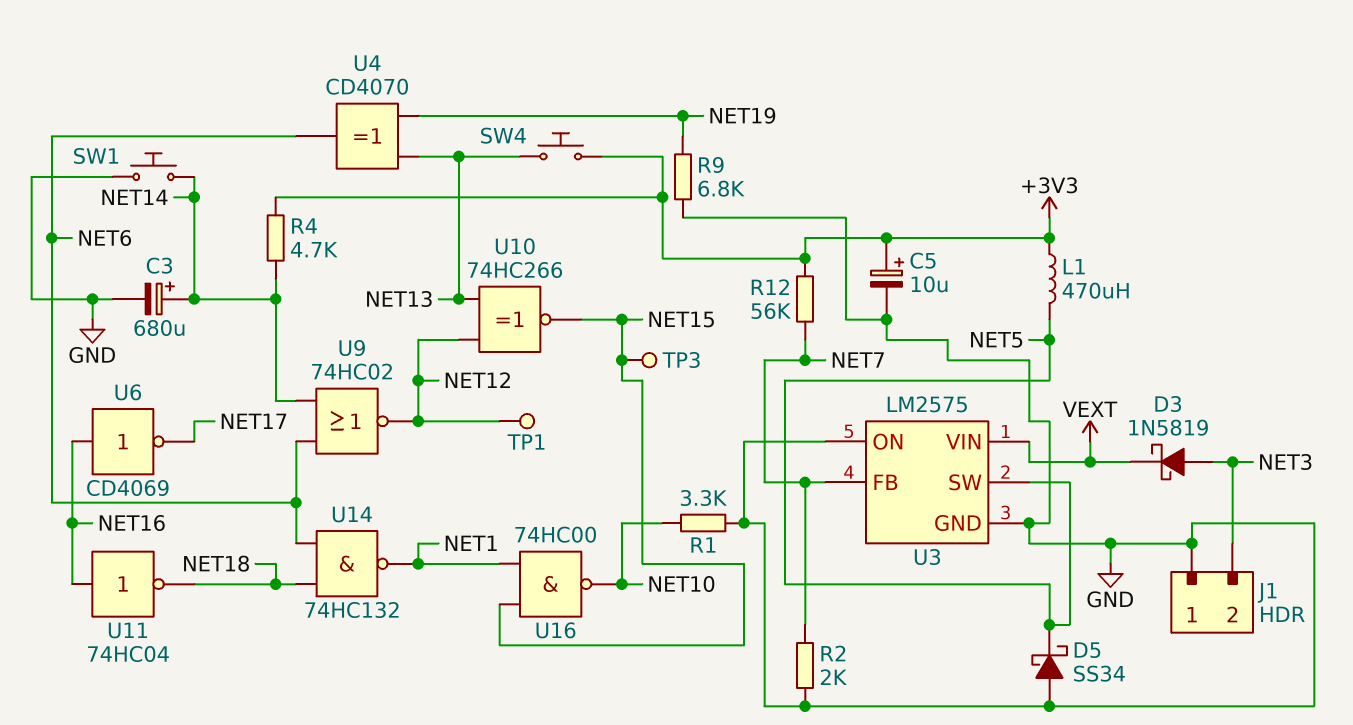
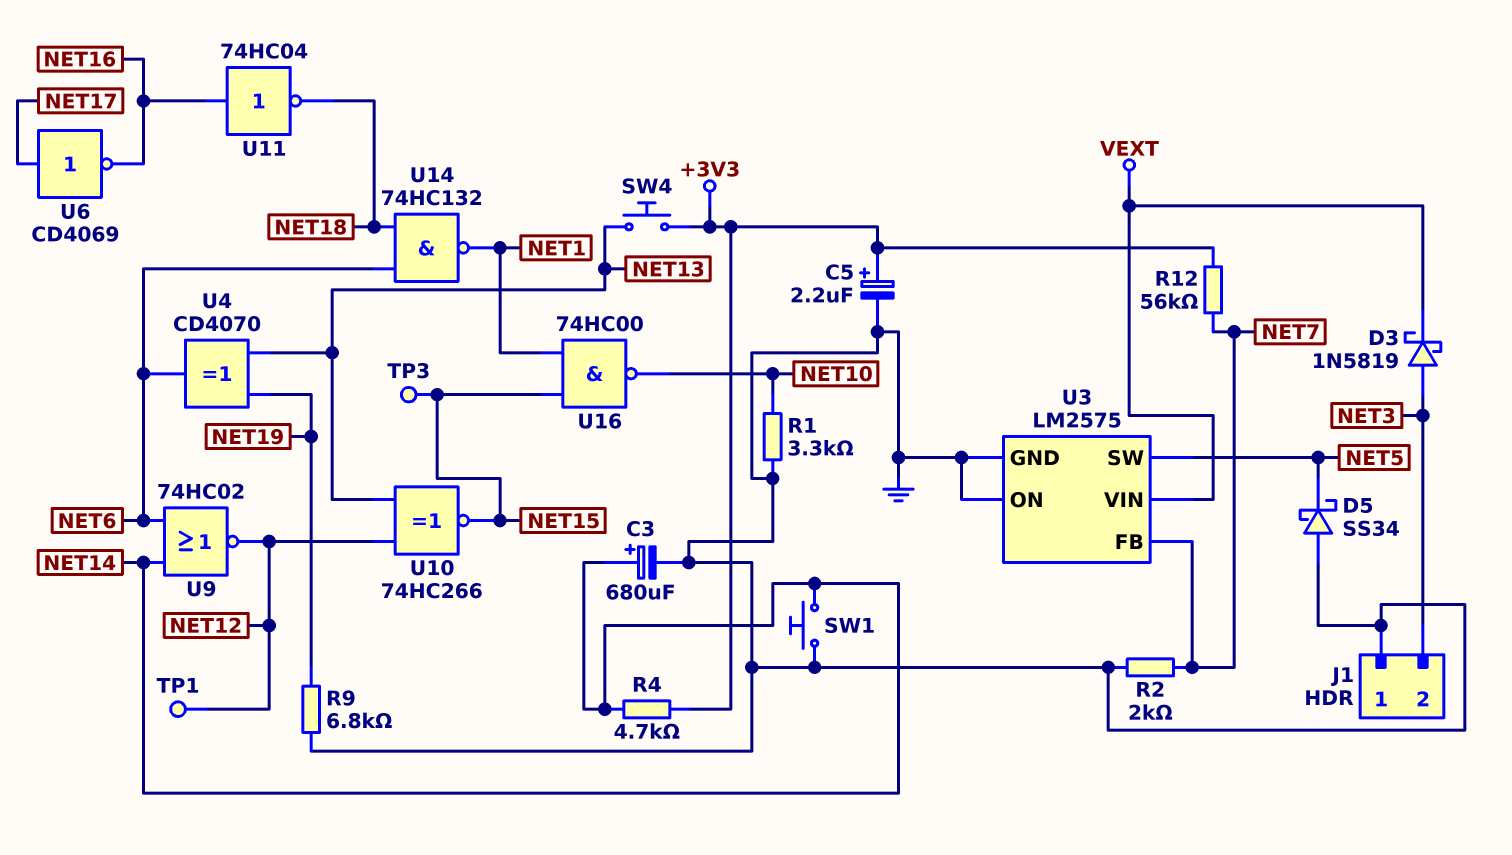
C5: 10uF (plus +3V3, minus GND) -> 2.2uF (plus +3V3, minus GND)
L1: 470uH (+3V3, NET5) -> none
U6: NOT CD4069 (in NET16, out NET17) -> NOT CD4069 (in NET17, out NET16)

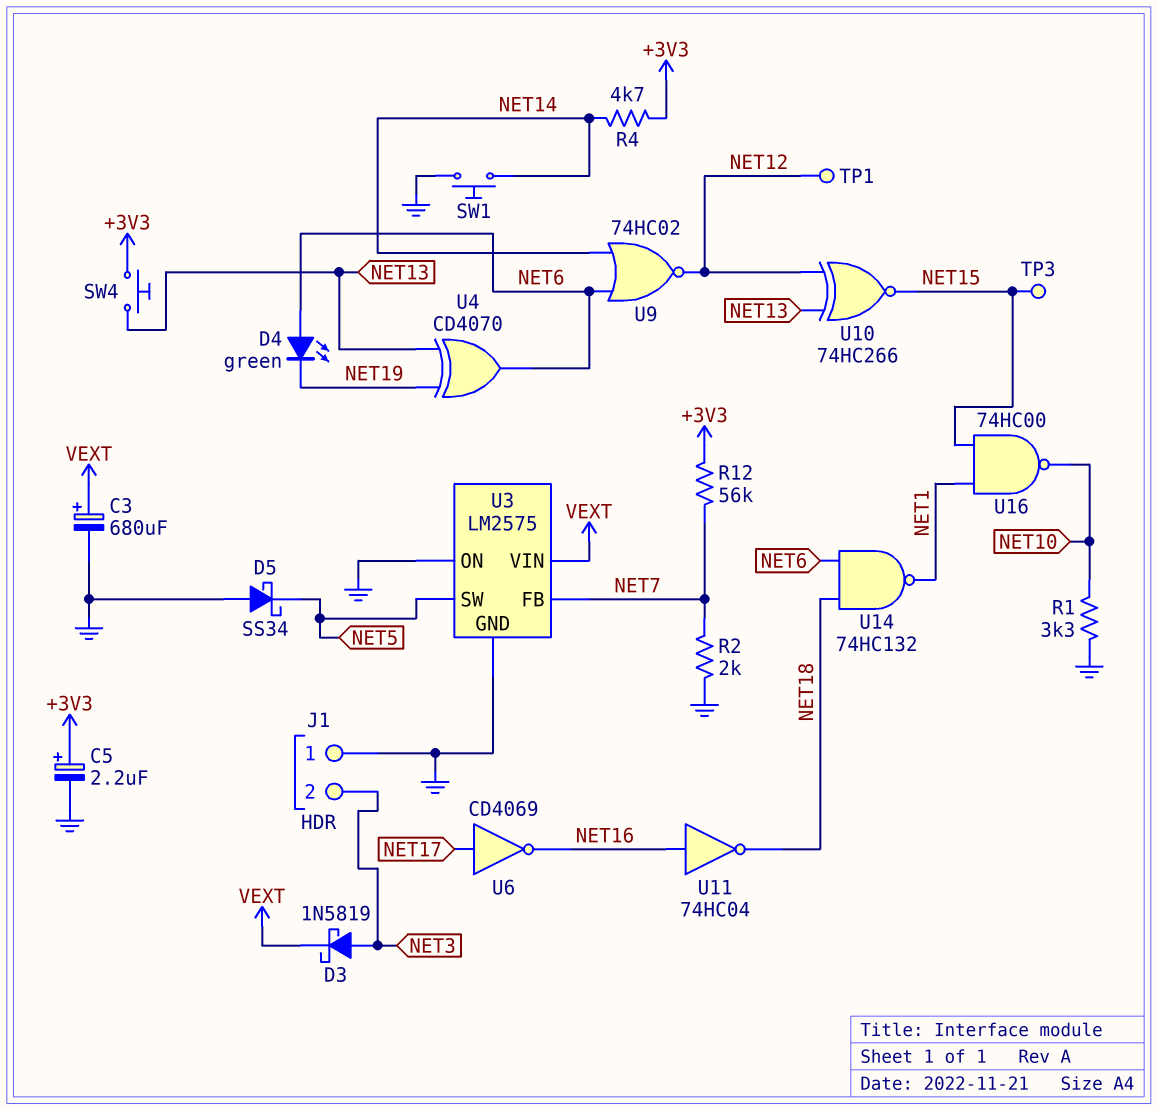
C3: 680uF (plus NET14, minus GND) -> 680uF (plus VEXT, minus GND)
D4: none -> LED green (A NET6, K NET19)
R9: 6.8k (GND, NET19) -> none

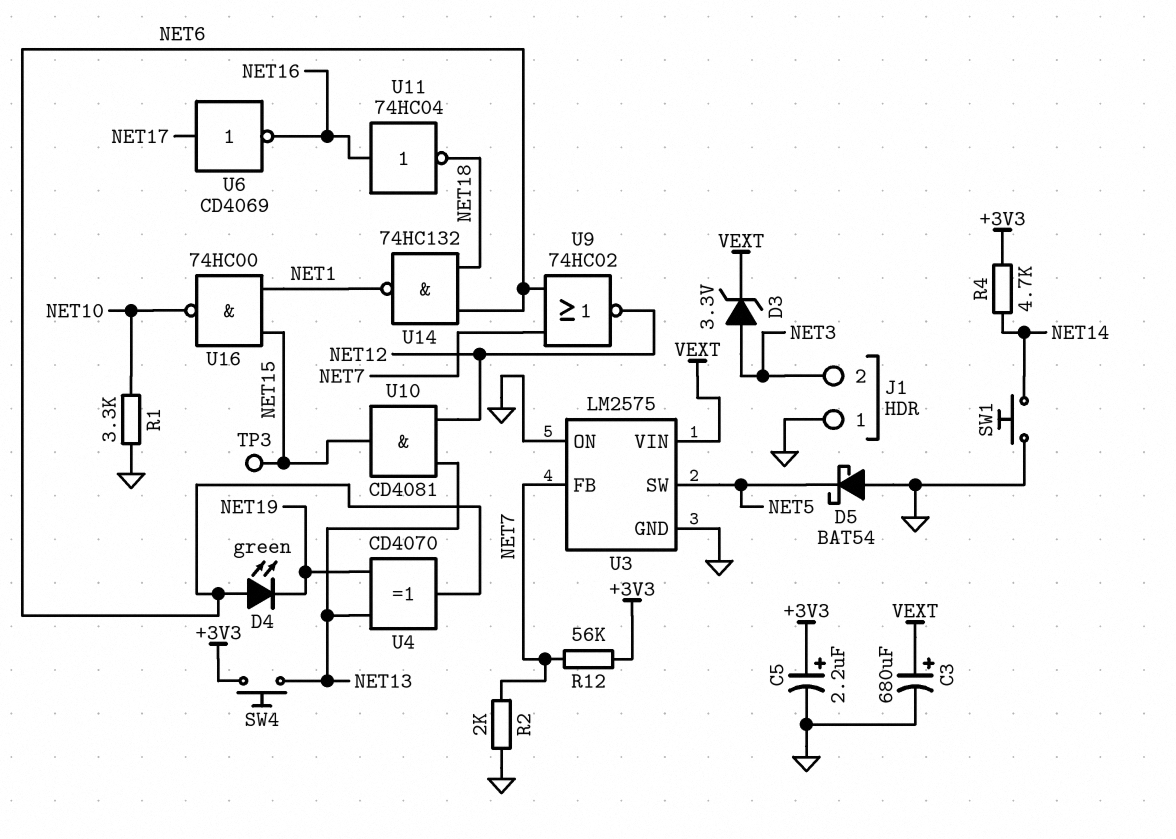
D3: schottky 1N5819 (A NET3, K VEXT) -> zener 3.3V (A NET3, K VEXT)
D5: schottky SS34 (A GND, K NET5) -> schottky BAT54 (A GND, K NET5)
TP1: test point (NET12) -> none
U9: NOR 74HC02 (in NET6, in NET14, out NET12) -> NOR 74HC02 (in NET6, in NET7, out NET12)
U10: XNOR 74HC266 (in NET12, in NET13, out NET15) -> AND CD4081 (in NET12, in NET13, out NET15)

